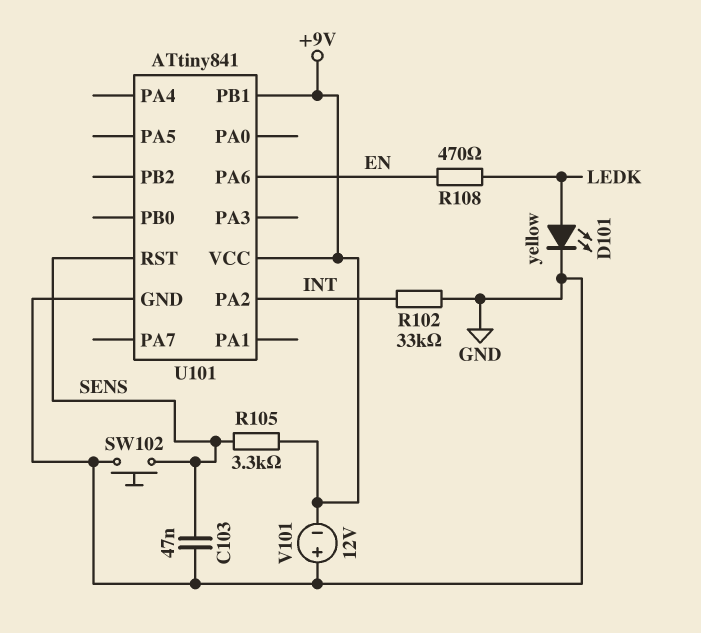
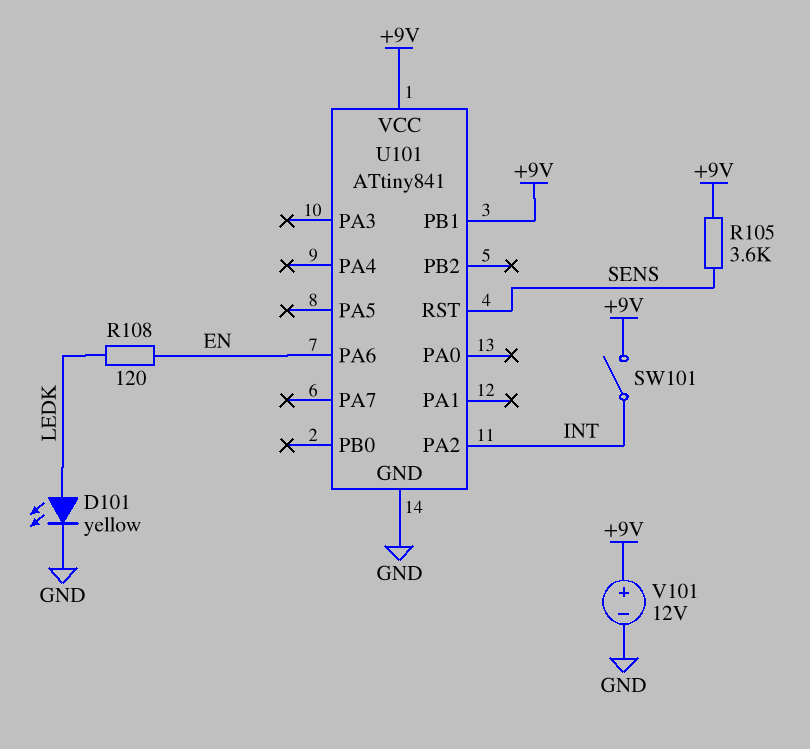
C103: 47nF (GND, SENS) -> none
R102: 33k (GND, INT) -> none
R105: 3.3k (+9V, SENS) -> 3.6k (+9V, SENS)
R108: 470 (EN, LEDK) -> 120 (EN, LEDK)
SW101: none -> switch (+9V, INT)
SW102: button (GND, SENS) -> none
V101: 12V (plus GND, minus +9V) -> 12V (plus +9V, minus GND)

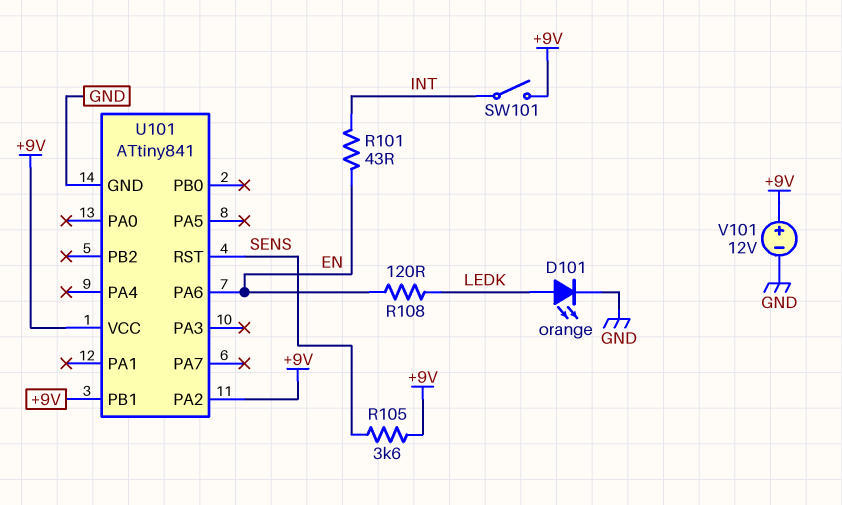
D101: LED yellow (A LEDK, K GND) -> LED orange (A LEDK, K GND)
R101: none -> 43 (EN, INT)
U101 pin PA2: INT -> +9V

